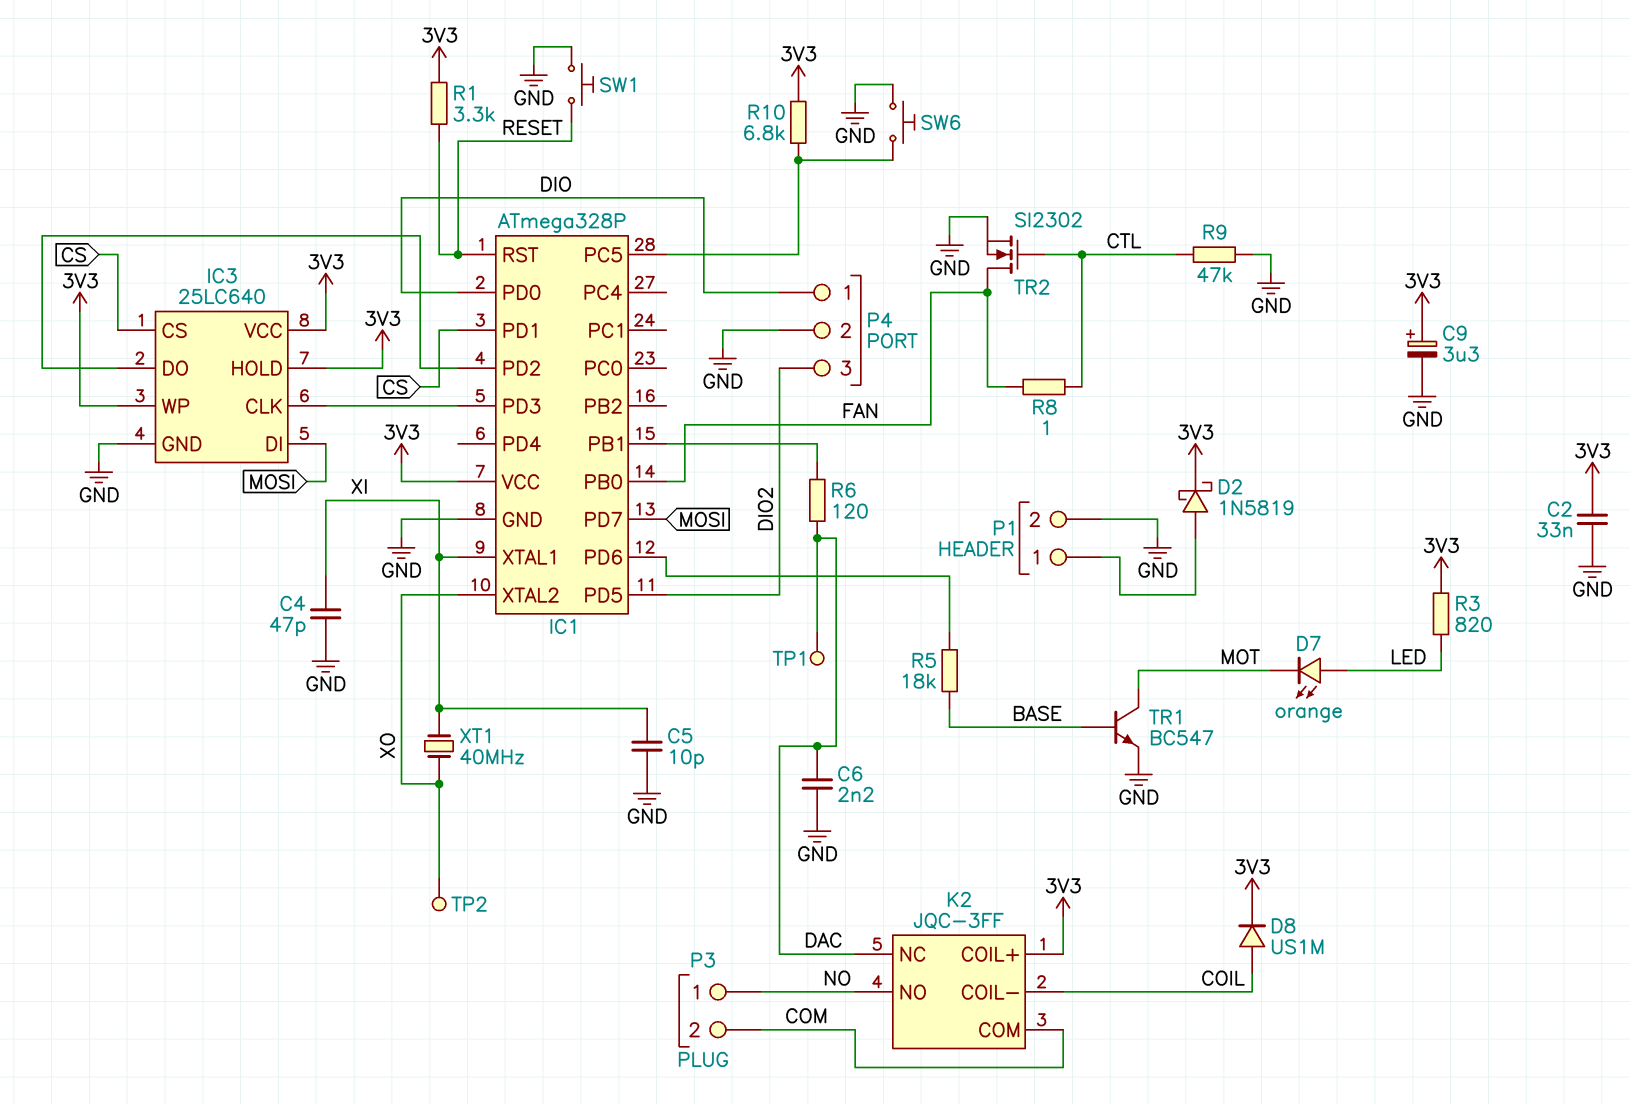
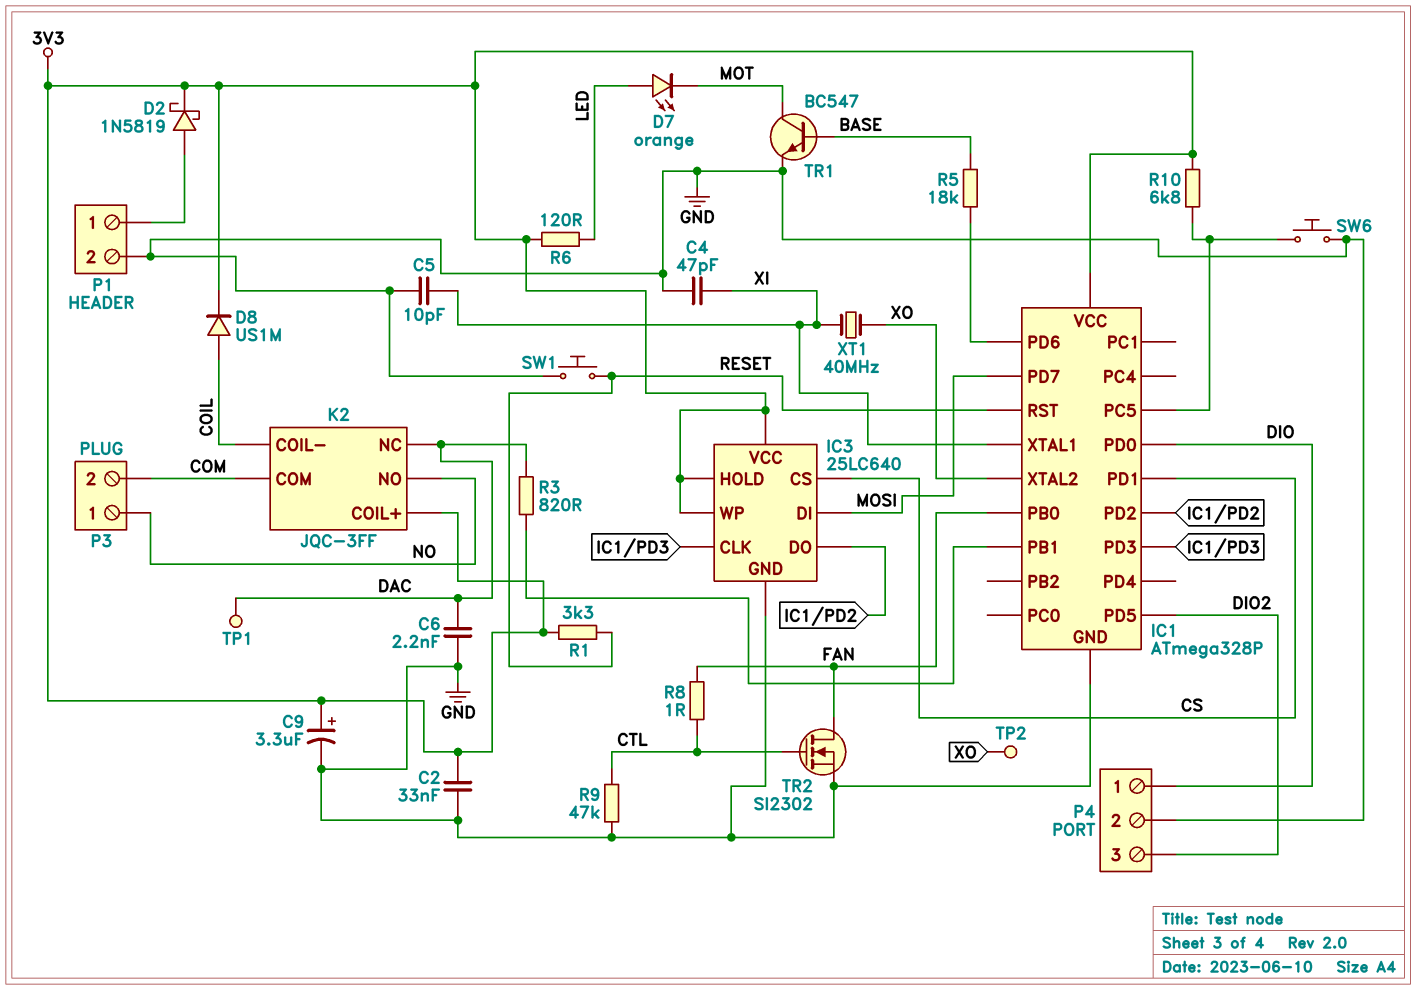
R3: 820 (3V3, LED) -> 820 (DAC, IC1/PB1)
R6: 120 (DAC, IC1/PB1) -> 120 (3V3, LED)

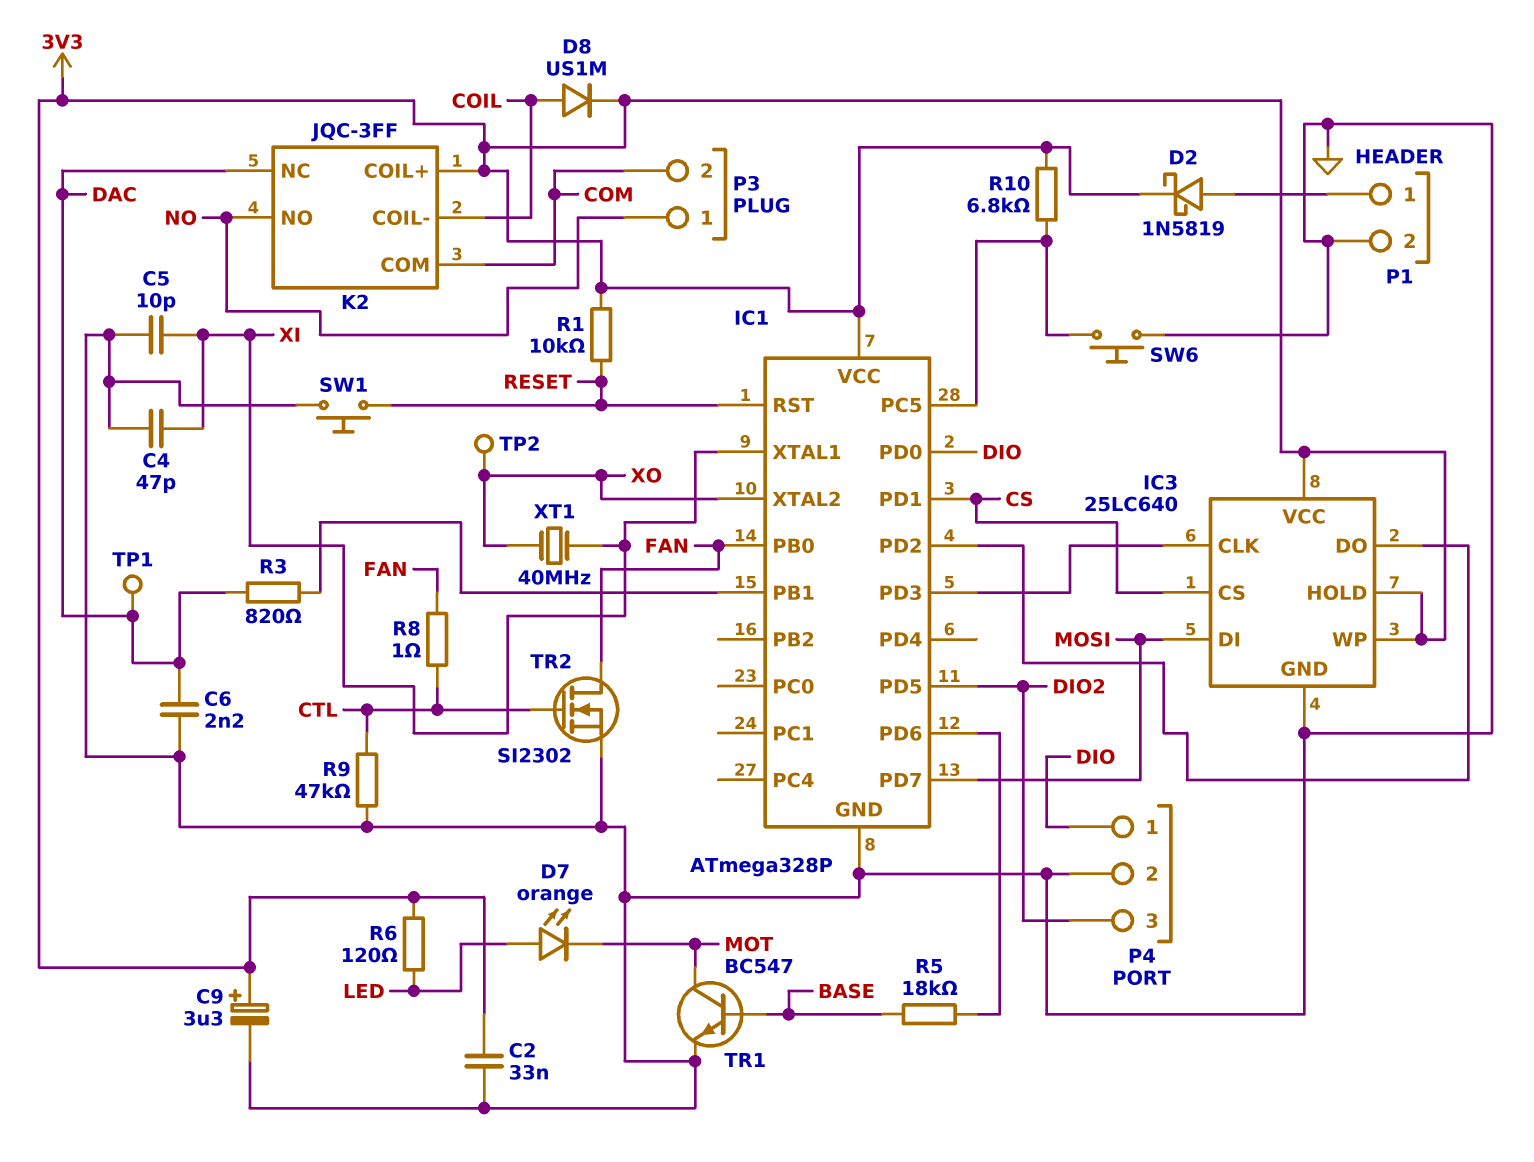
R1: 3.3k (3V3, RESET) -> 10k (3V3, RESET)

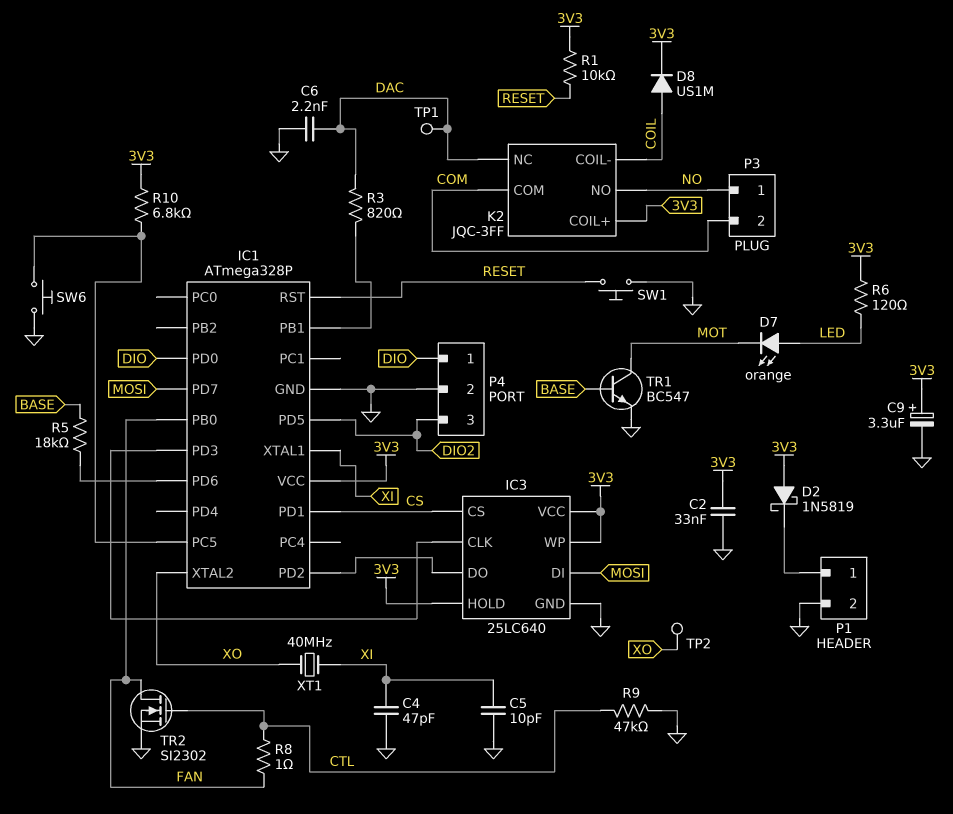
D2: schottky 1N5819 (A P1/1, K 3V3) -> schottky 1N5819 (A 3V3, K P1/1)

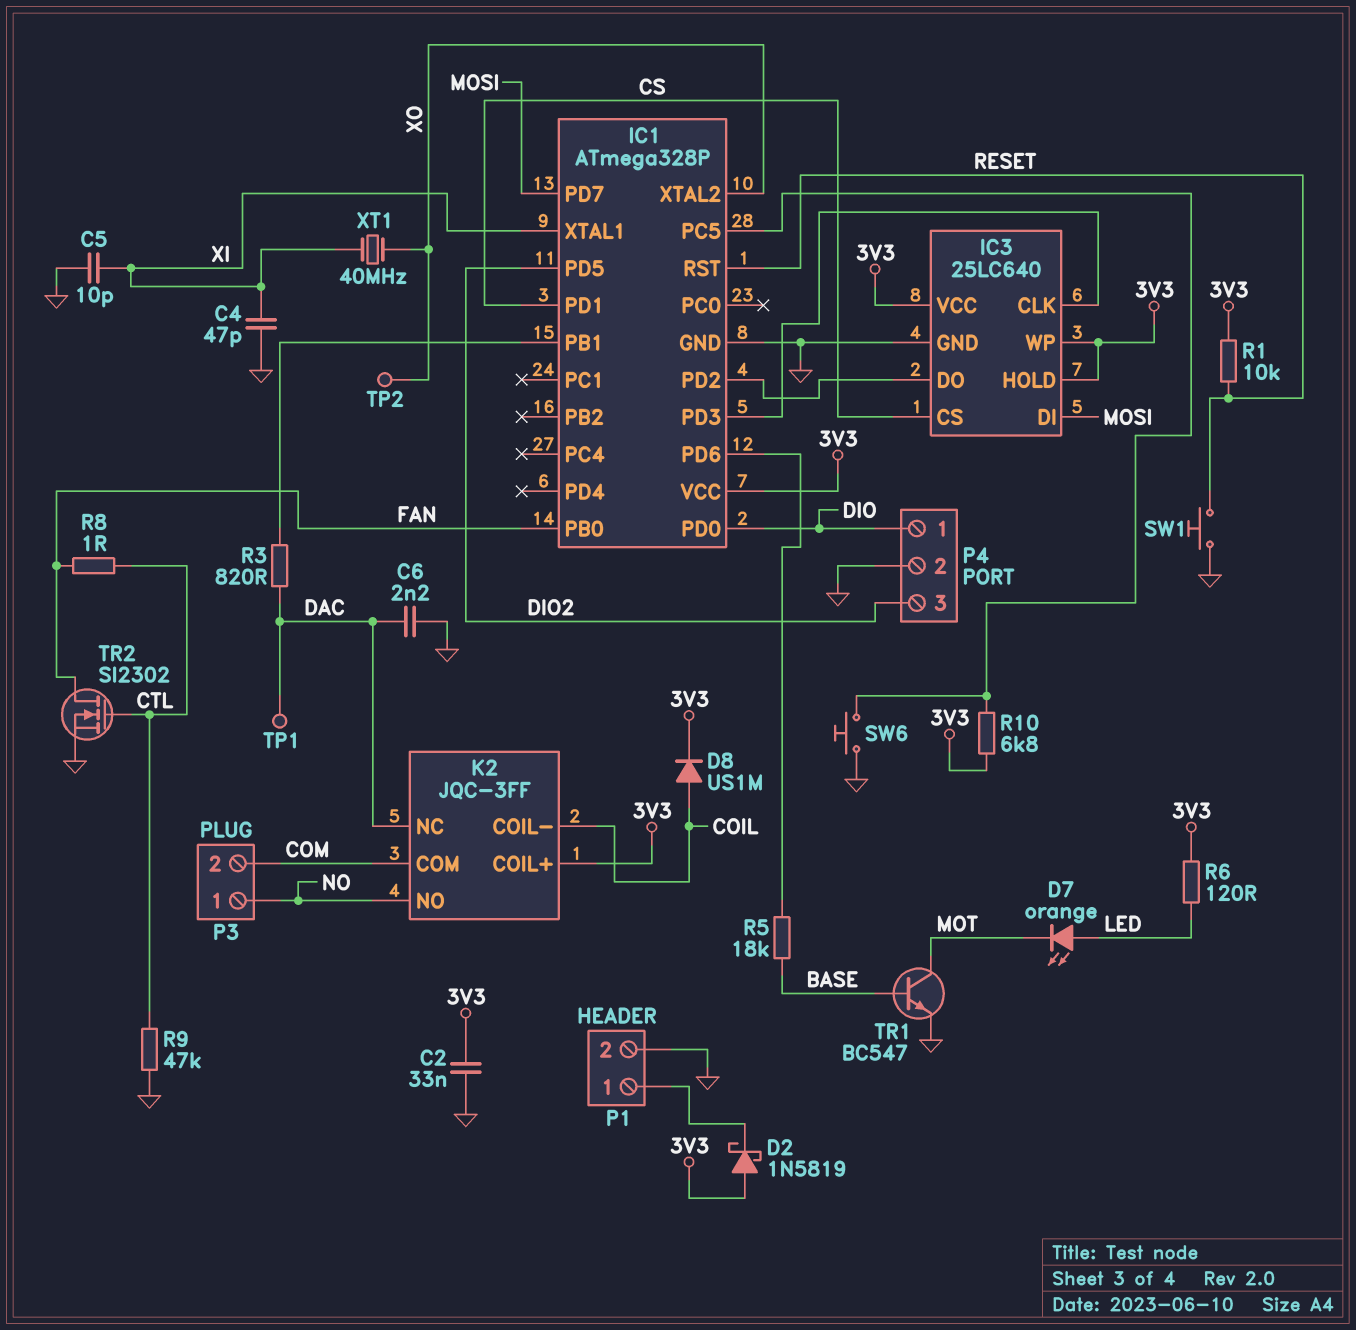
C9: 3.3uF (plus 3V3, minus GND) -> none

